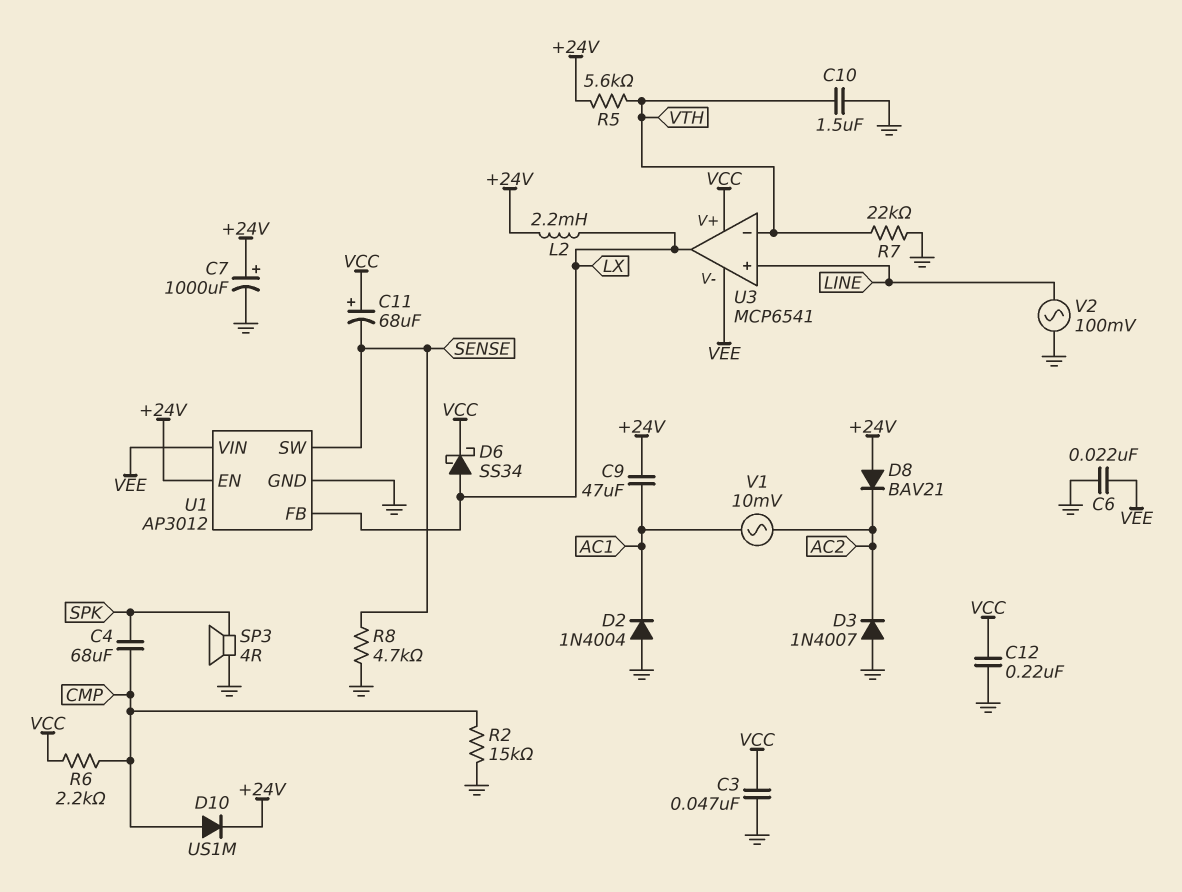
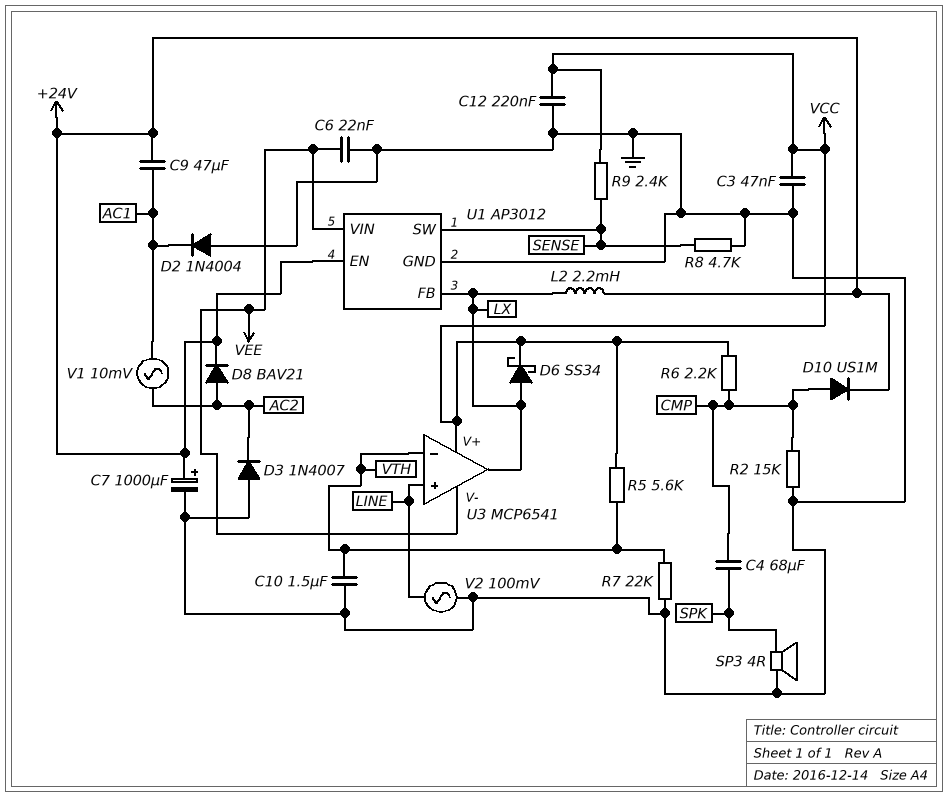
C11: 68uF (plus VCC, minus SENSE) -> none
D8: diode BAV21 (A +24V, K AC2) -> diode BAV21 (A AC2, K +24V)
R5: 5.6k (+24V, VTH) -> 5.6k (VCC, VTH)
R9: none -> 2.4k (SENSE, VCC)

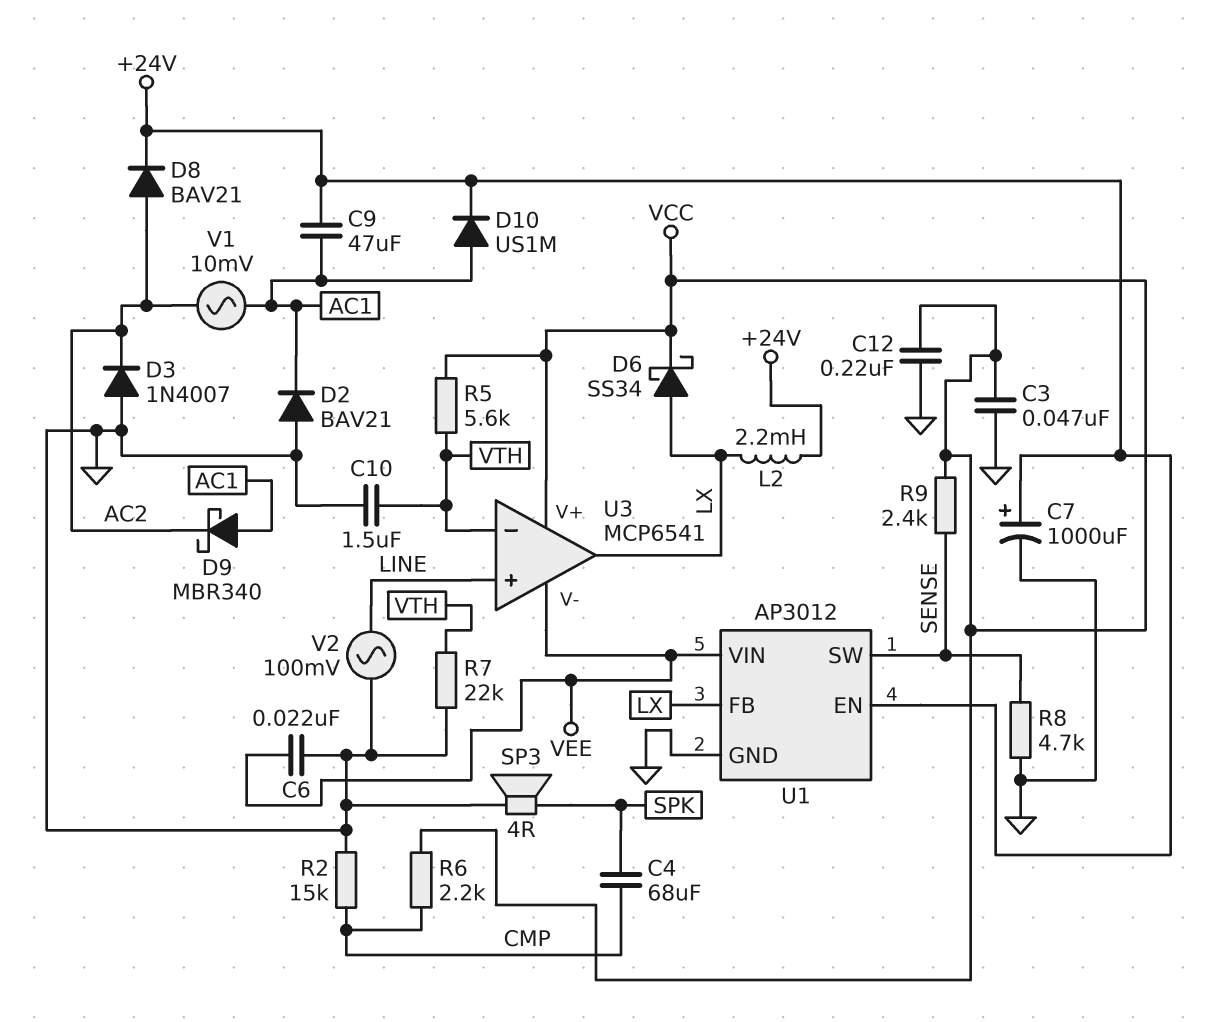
D2: diode 1N4004 (A GND, K AC1) -> diode BAV21 (A GND, K AC1)
D9: none -> schottky MBR340 (A AC1, K AC2)
D10: diode US1M (A CMP, K +24V) -> diode US1M (A AC1, K +24V)

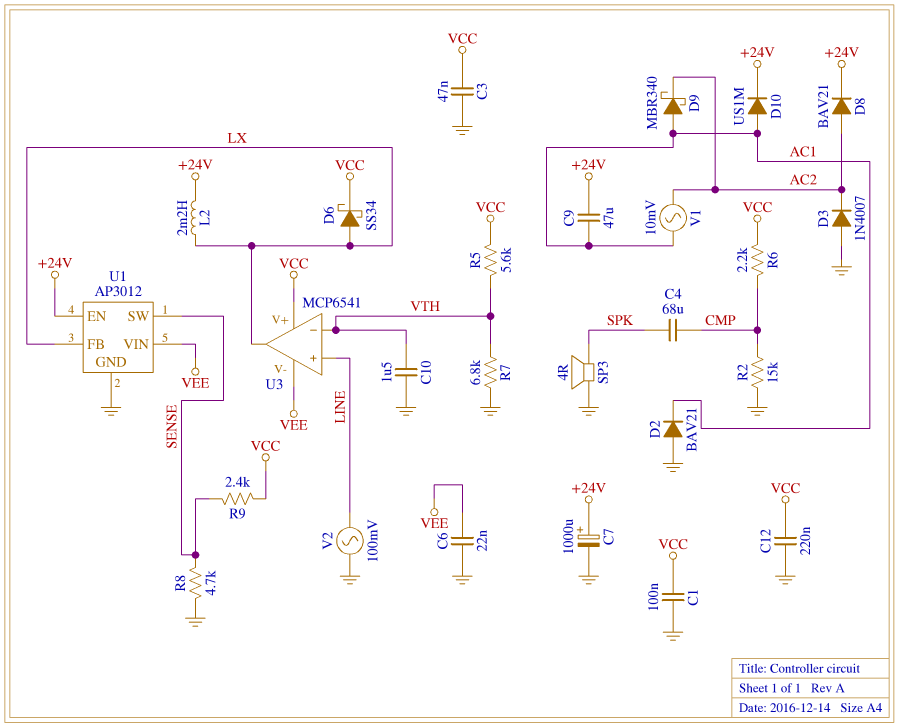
C1: none -> 100nF (GND, VCC)
R7: 22k (GND, VTH) -> 6.8k (GND, VTH)

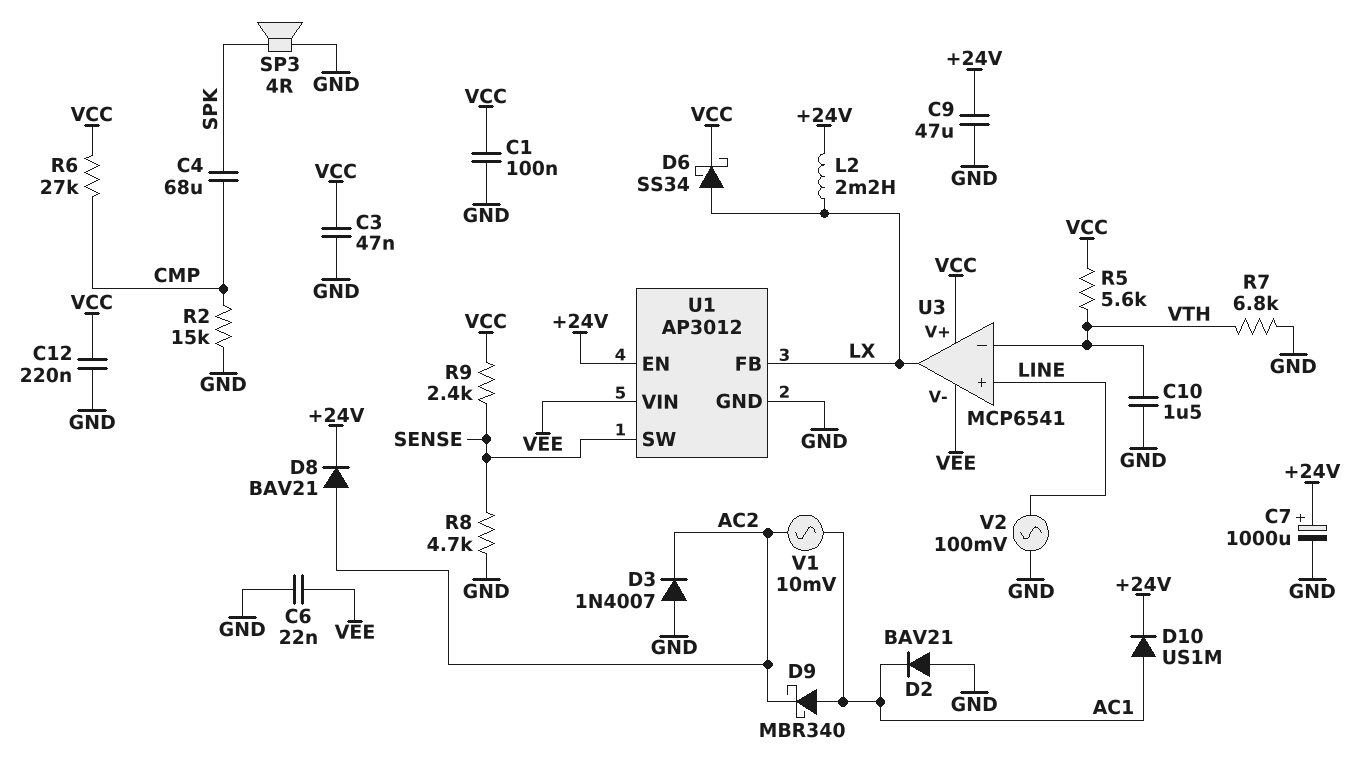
C9: 47uF (+24V, AC1) -> 47uF (+24V, GND)
R6: 2.2k (CMP, VCC) -> 27k (CMP, VCC)

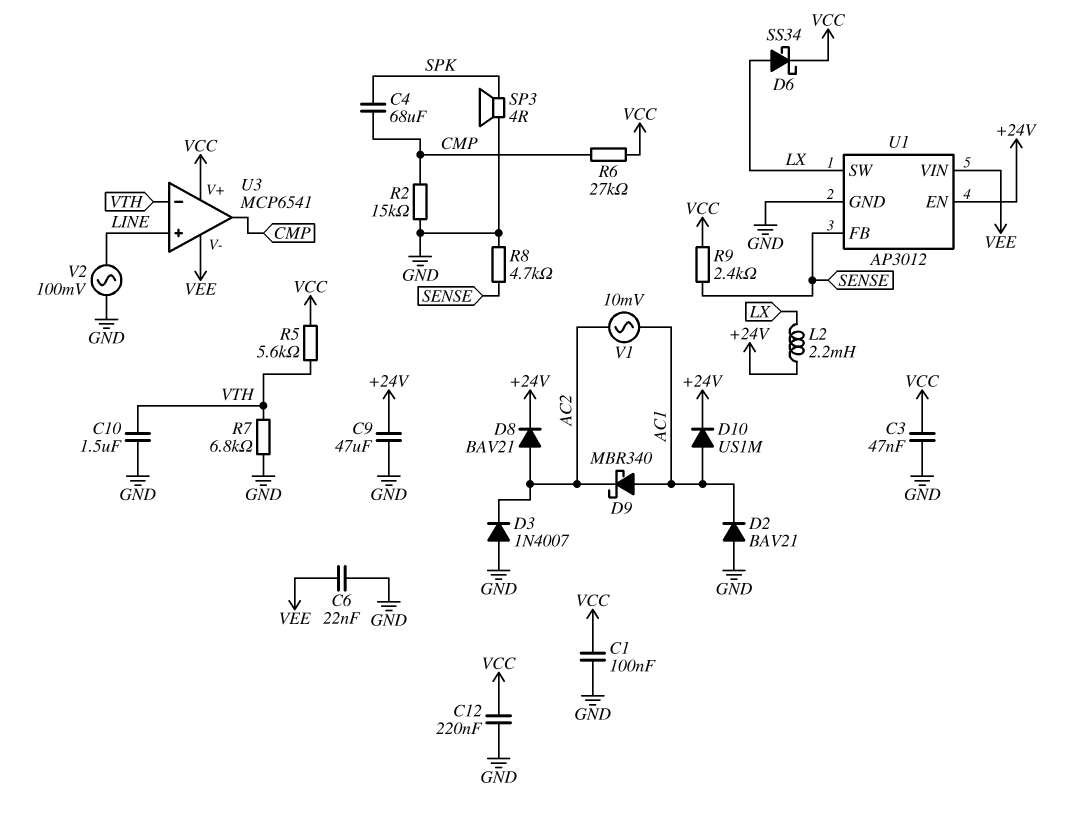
C7: 1000uF (plus +24V, minus GND) -> none
U1 pin FB: LX -> SENSE
U1 pin SW: SENSE -> LX
U3 pin out: LX -> CMP

